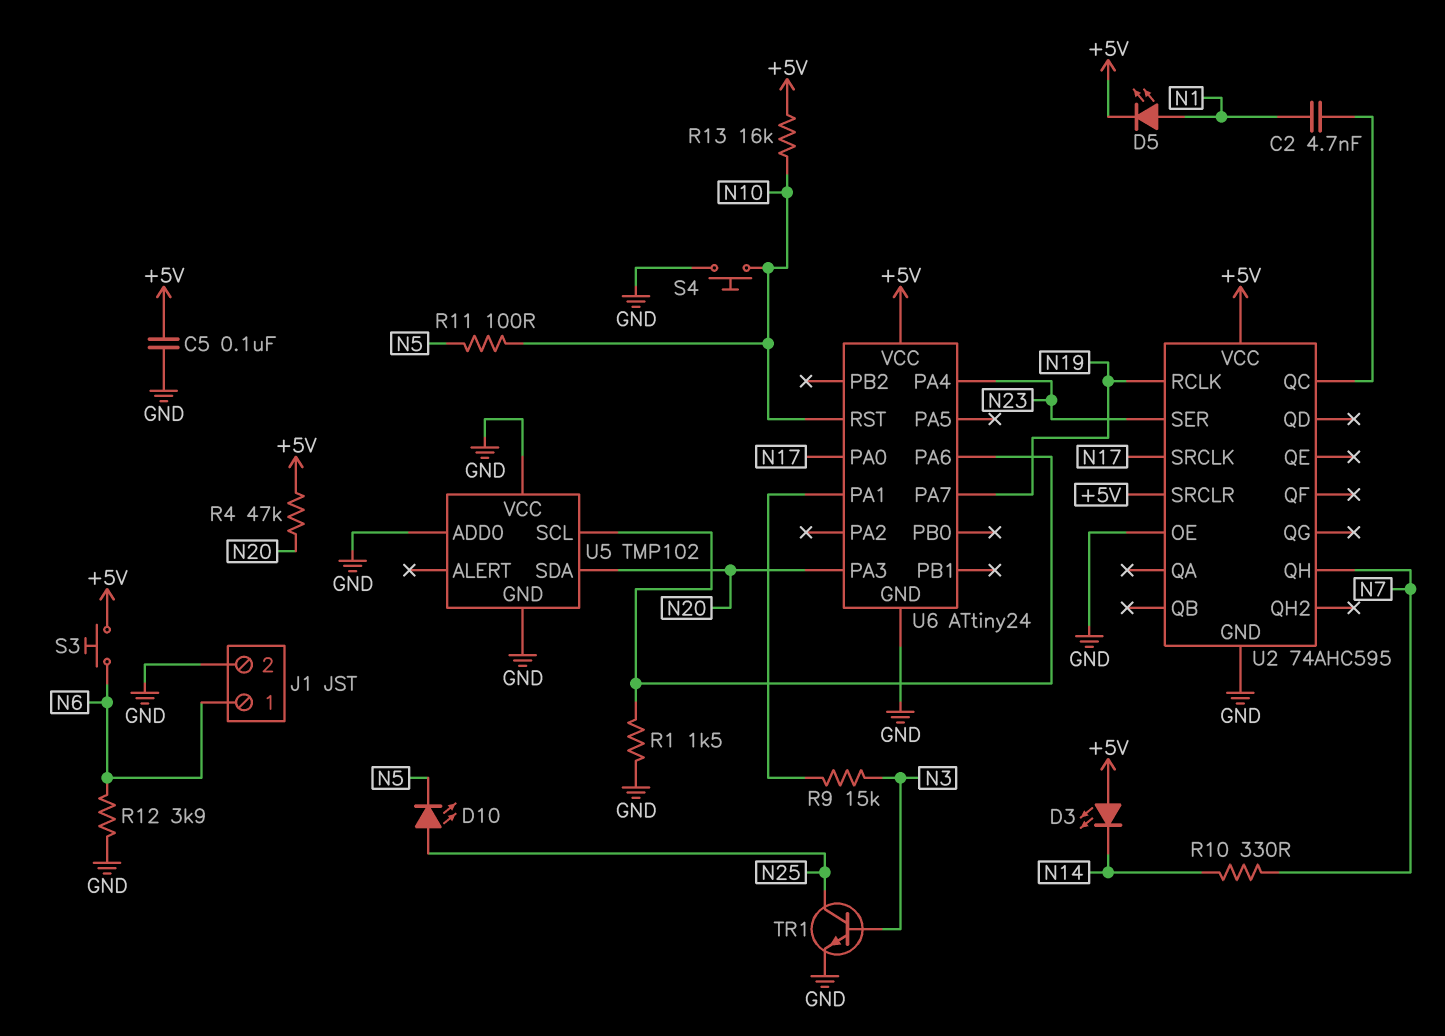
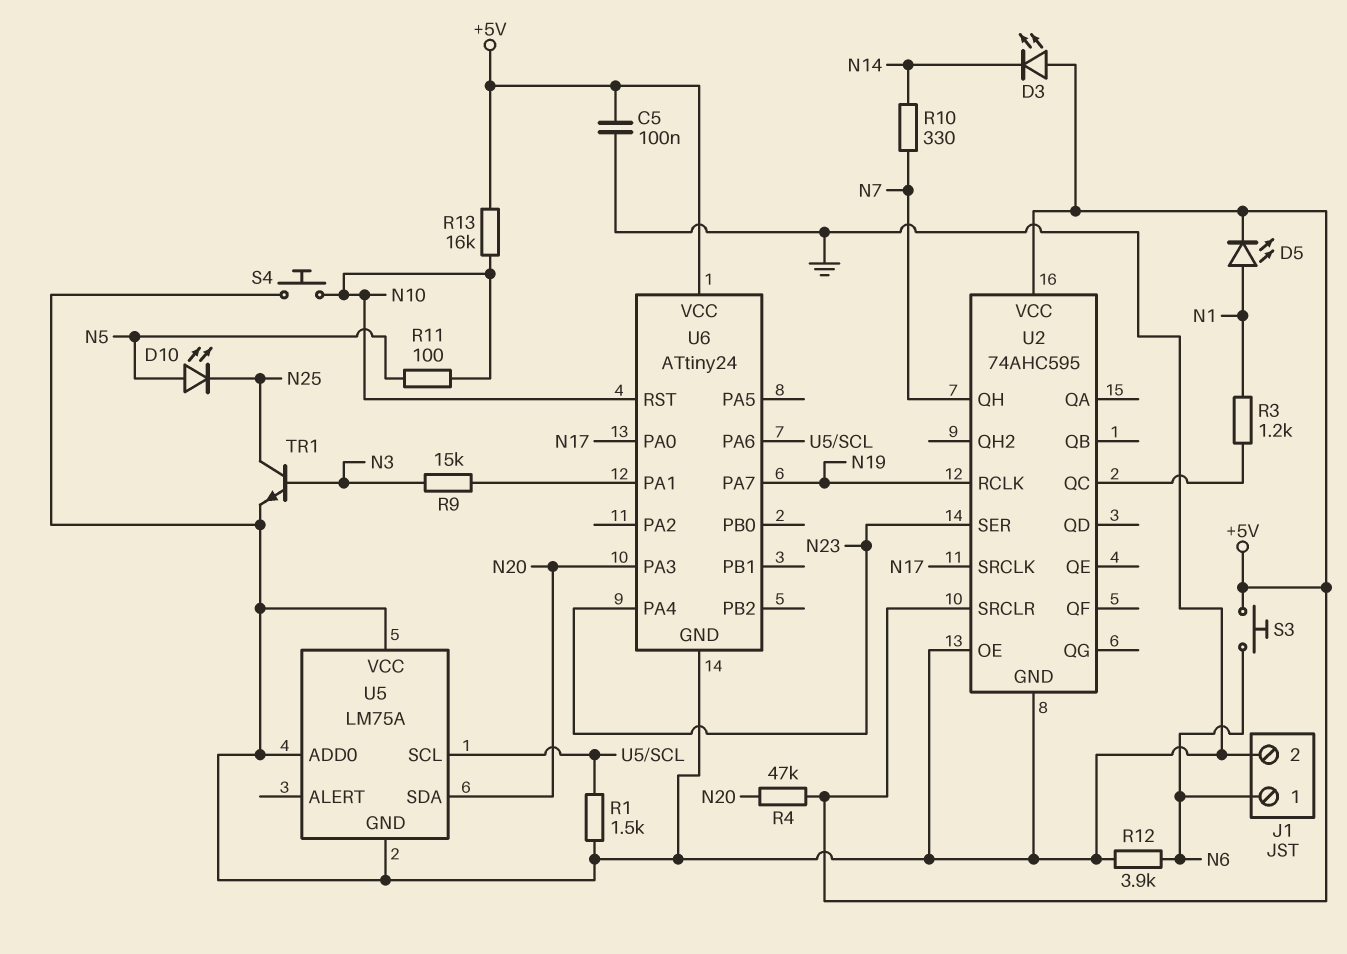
C2: 4.7nF (N1, U2/QC) -> none
D10: LED (A N25, K N5) -> LED (A N5, K N25)
R3: none -> 1.2k (N1, U2/QC)
U5: TMP102 -> LM75A

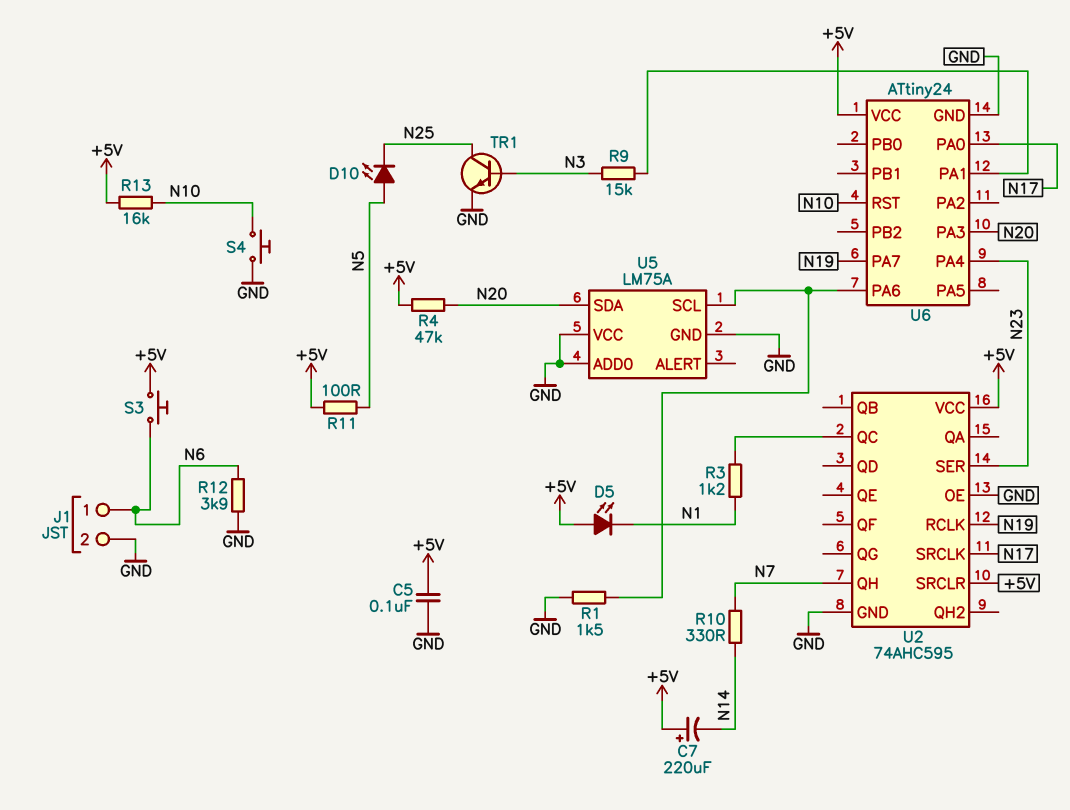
C7: none -> 220uF (plus +5V, minus N14)
D3: LED (A +5V, K N14) -> none
D5: LED (A N1, K +5V) -> LED (A +5V, K N1)
R11: 100 (N5, N10) -> 100 (+5V, N5)

